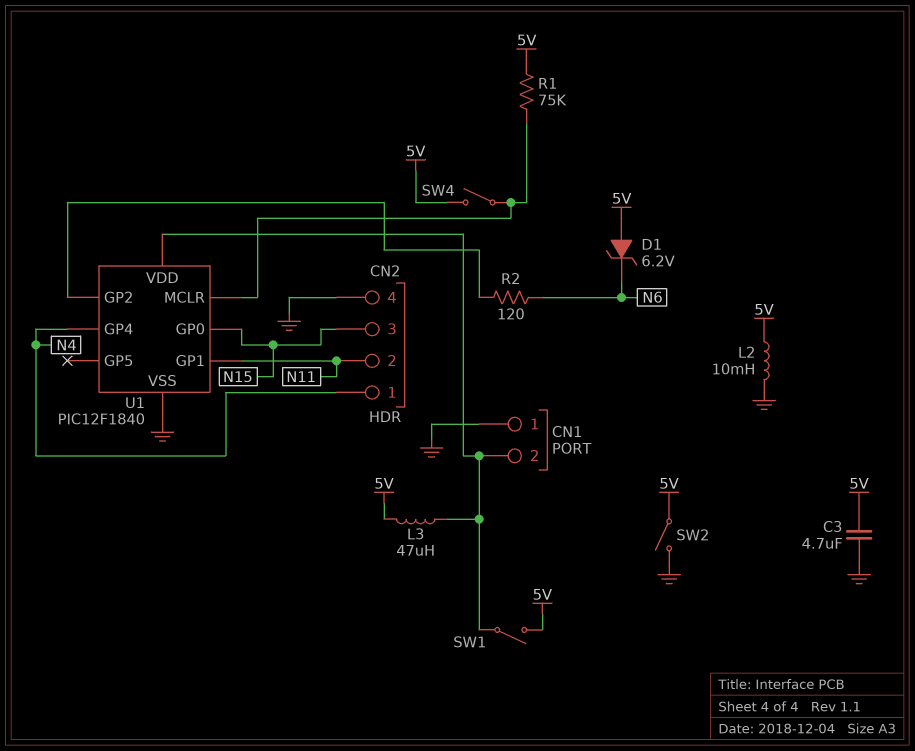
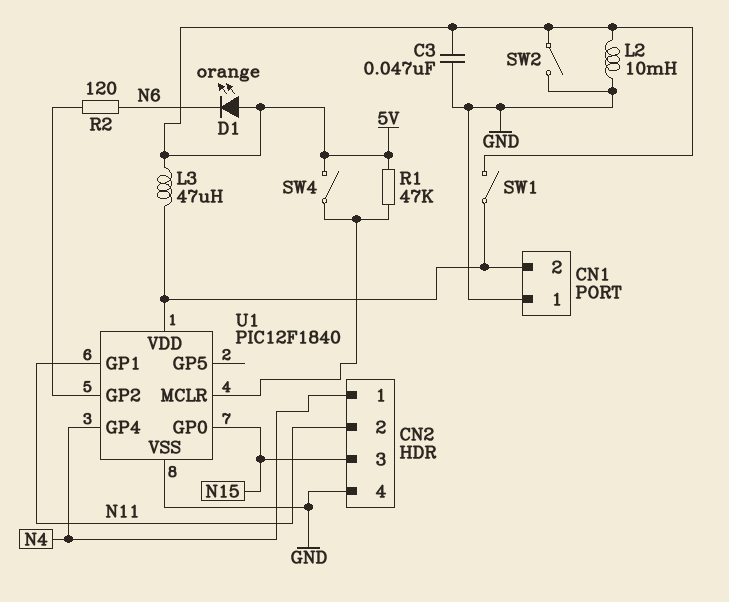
C3: 4.7uF (5V, GND) -> 47nF (5V, GND)
D1: zener 6.2V (A 5V, K N6) -> LED orange (A 5V, K N6)
R1: 75k (5V, U1/MCLR) -> 47k (5V, U1/MCLR)

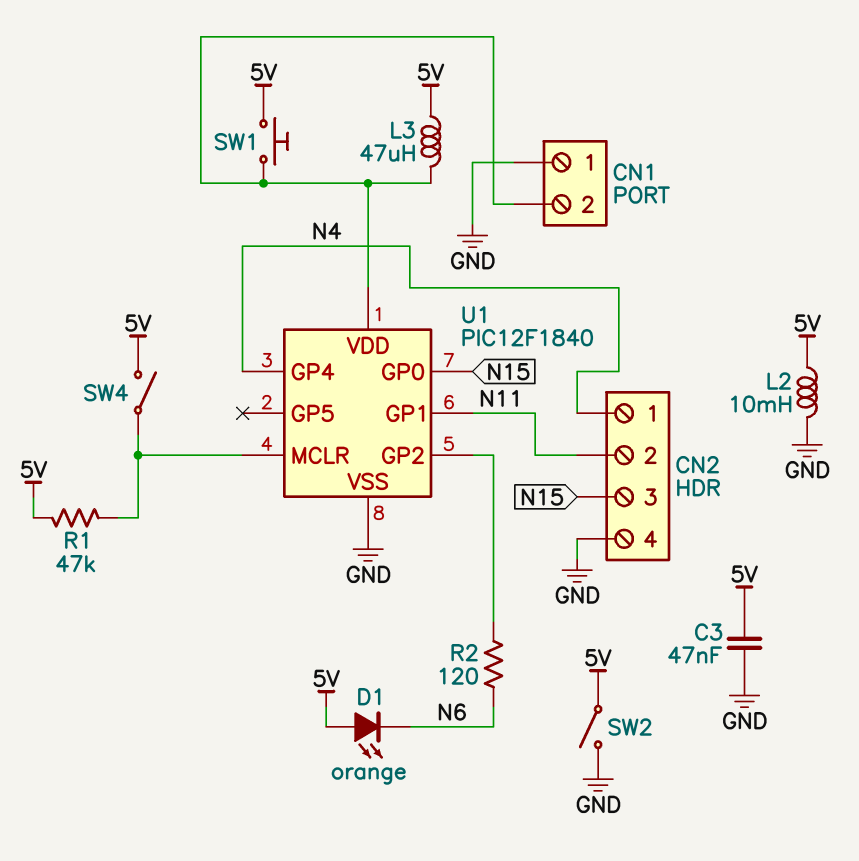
SW1: switch (5V, CN1/2) -> button (5V, CN1/2)

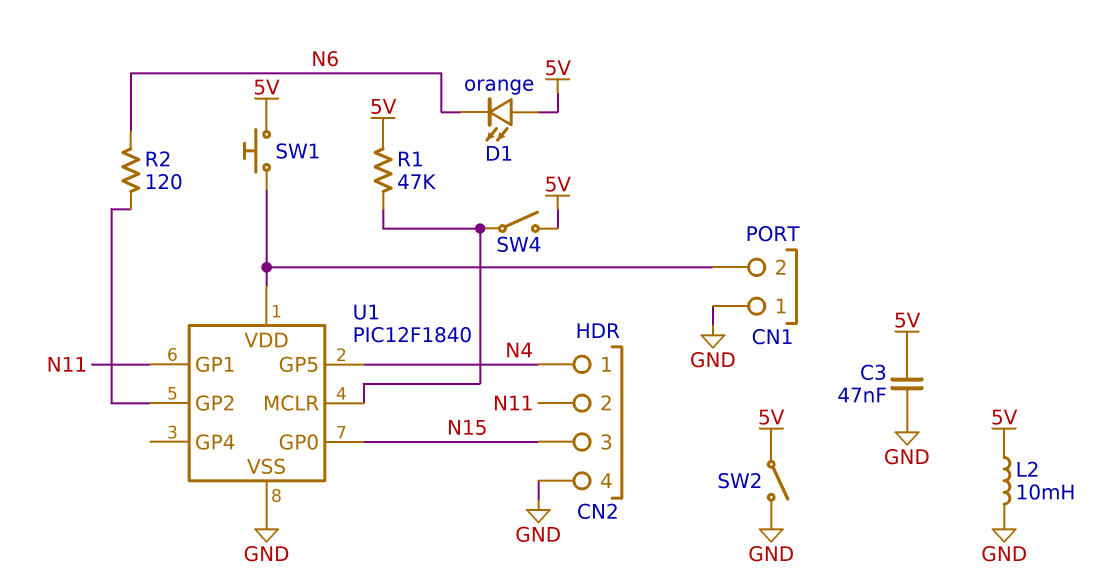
L3: 47uH (5V, CN1/2) -> none
U1 pin GP4: N4 -> none
U1 pin GP5: none -> N4

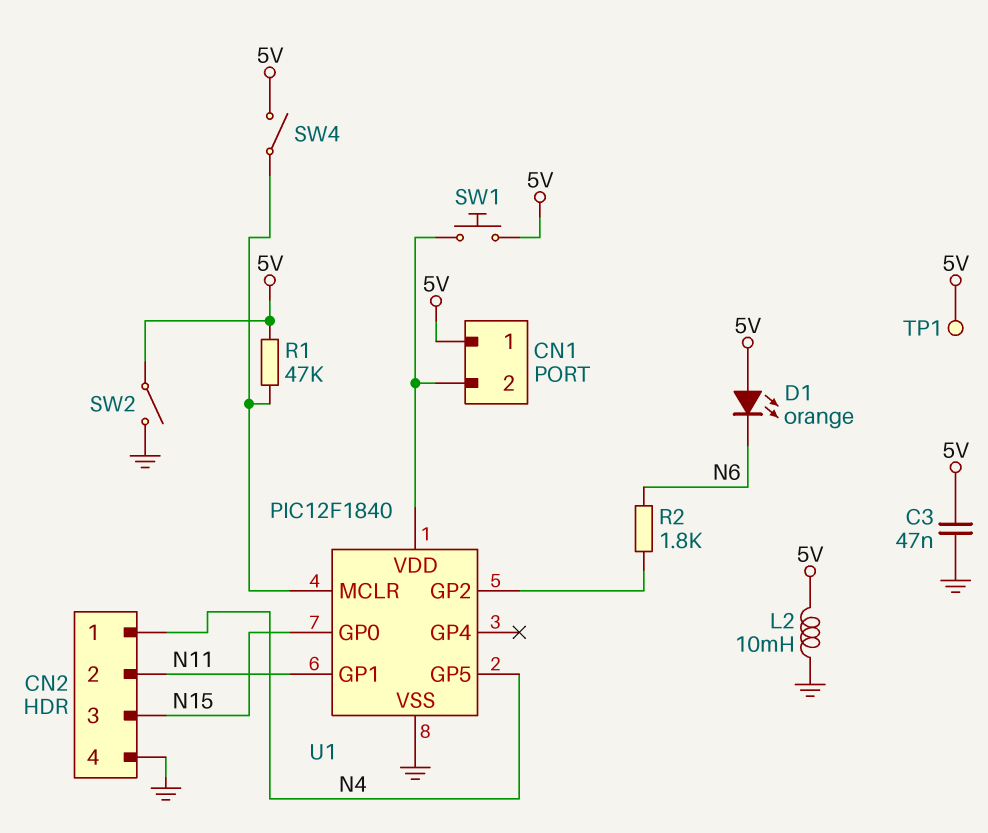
CN1 pin 1: GND -> 5V
R2: 120 (N6, U1/GP2) -> 1.8k (N6, U1/GP2)
TP1: none -> test point (5V)

